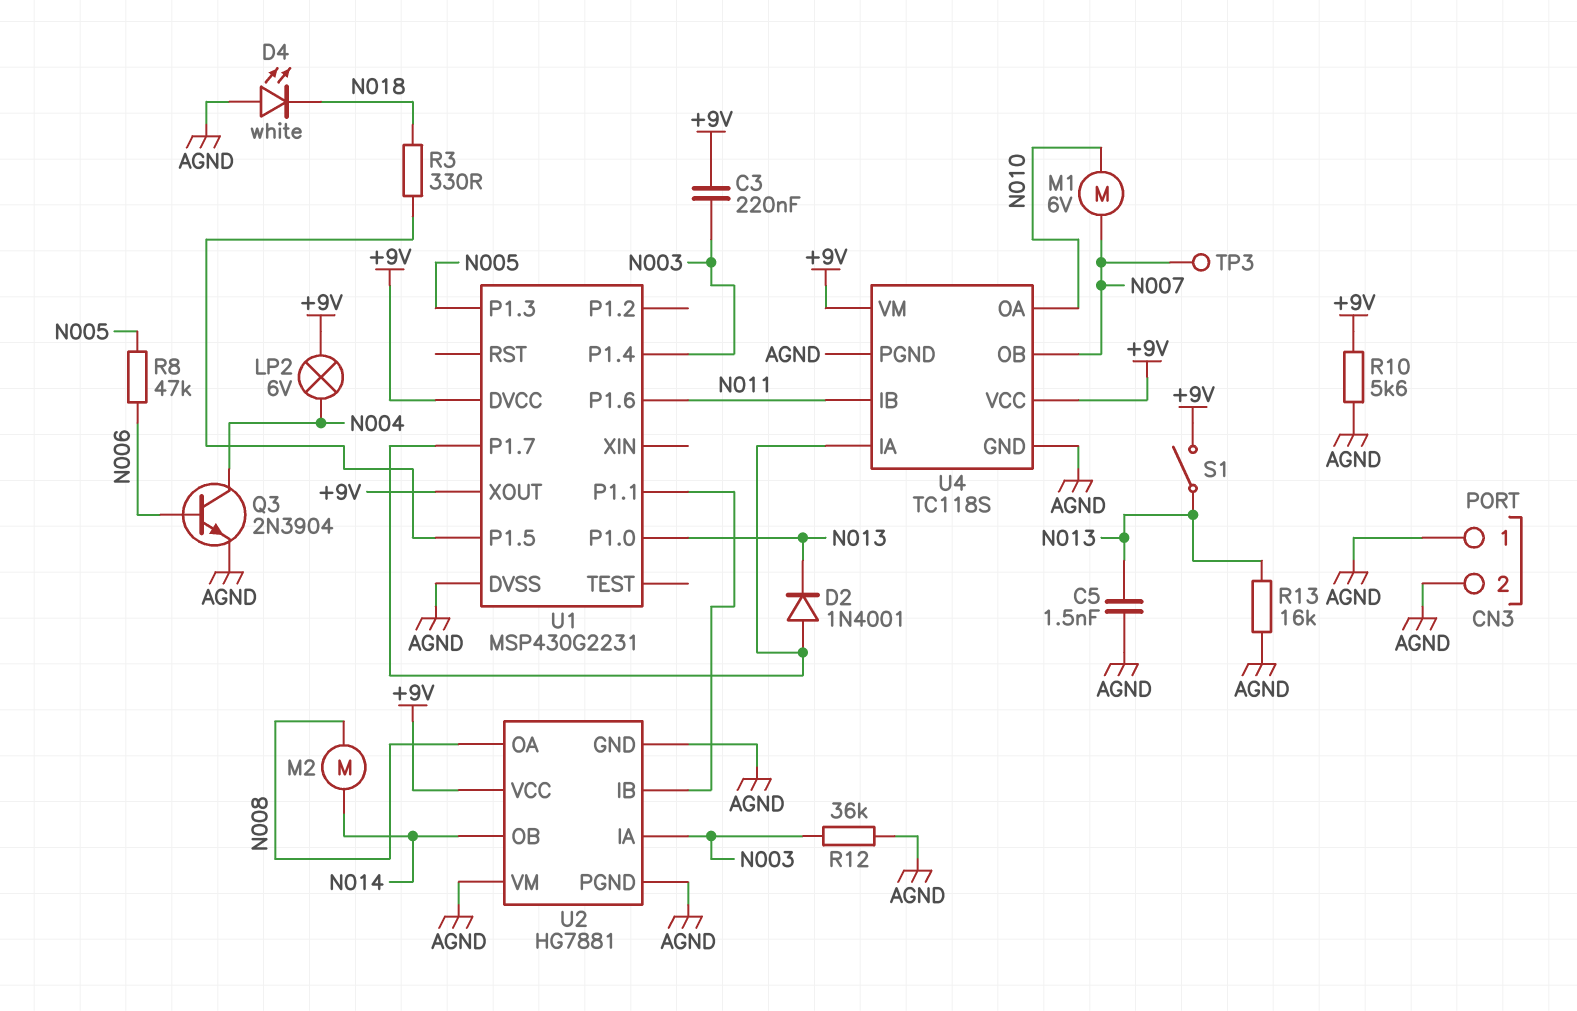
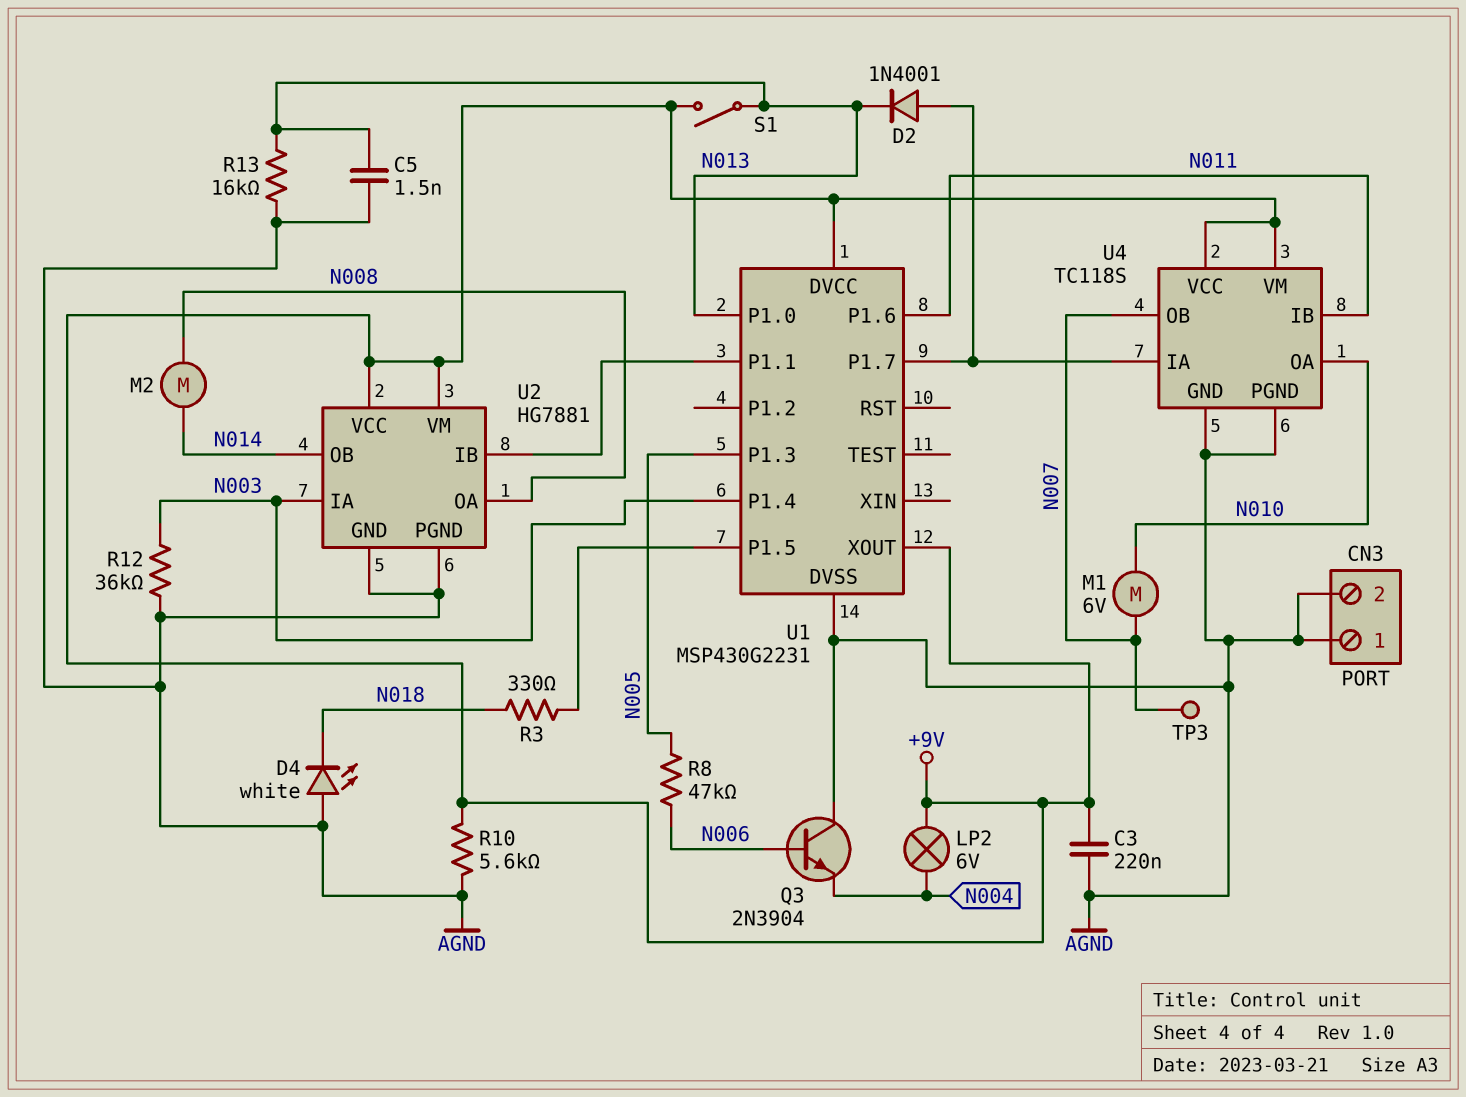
C3: 220nF (+9V, N003) -> 220nF (+9V, AGND)
Q3: NPN 2N3904 (B N006, C N004, E AGND) -> NPN 2N3904 (B N006, C AGND, E N004)
U2 pin VM: AGND -> +9V

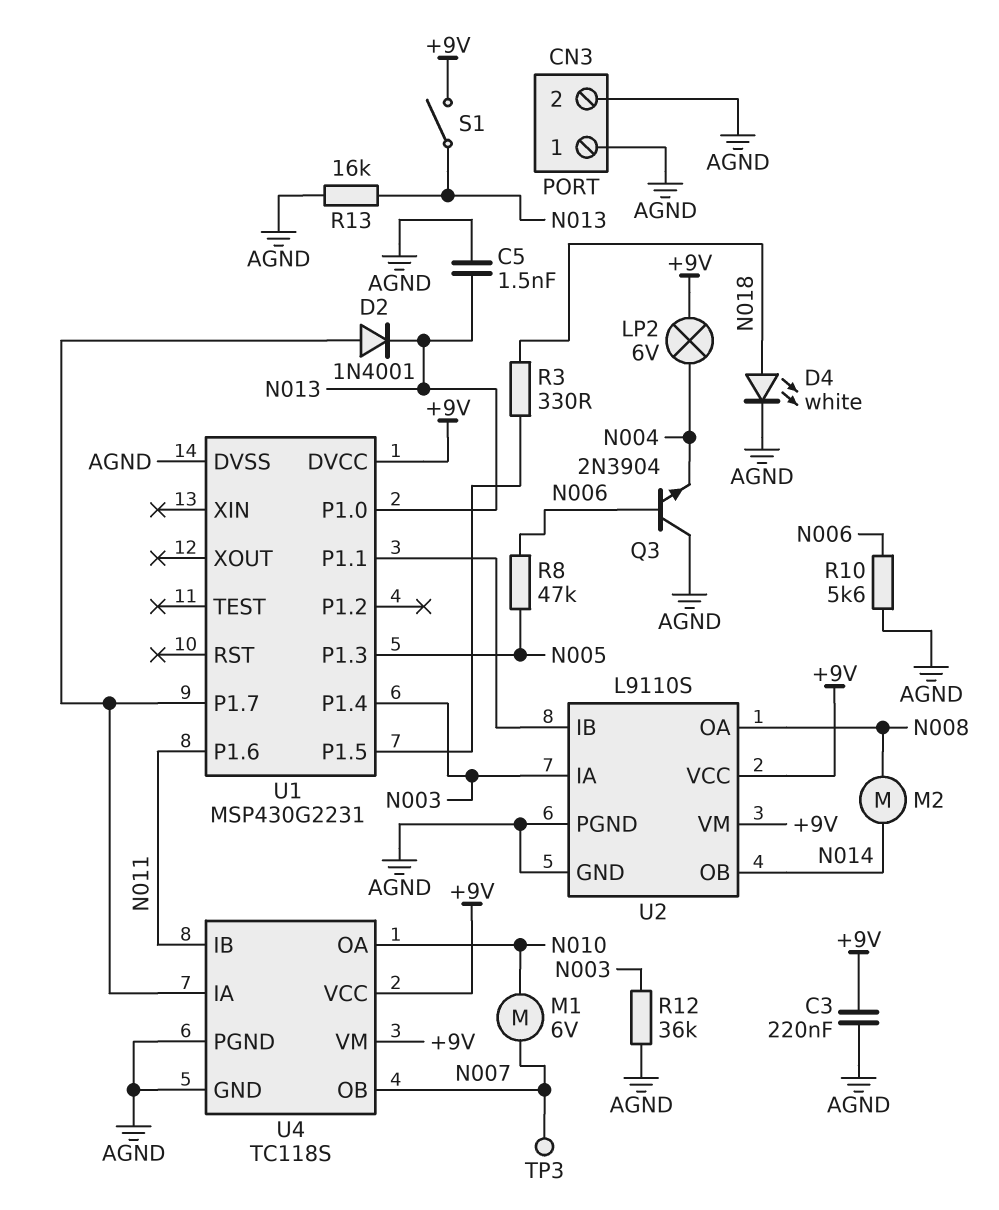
D4: LED white (A AGND, K N018) -> LED white (A N018, K AGND)
R10: 5.6k (+9V, AGND) -> 5.6k (AGND, N006)
U1 pin XOUT: +9V -> none
U2: HG7881 -> L9110S

